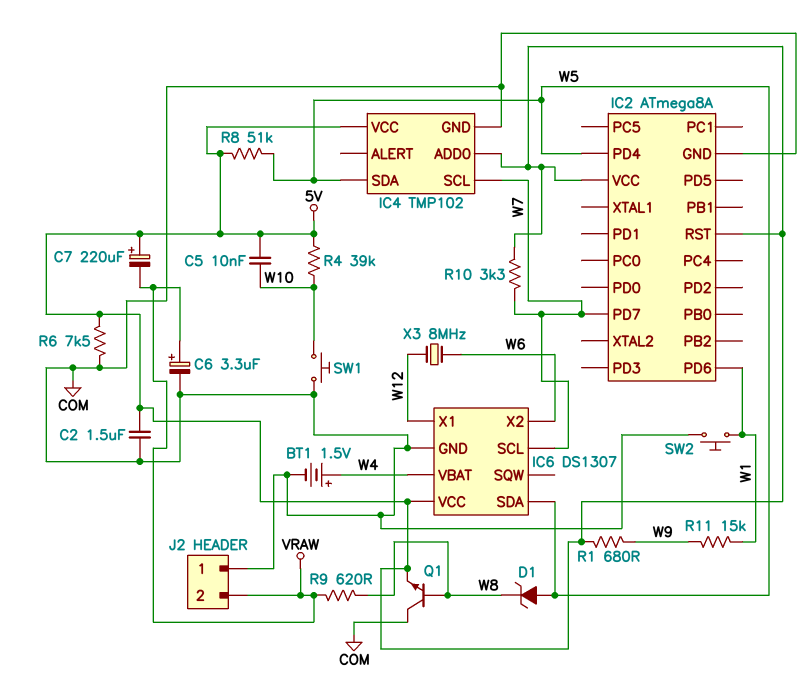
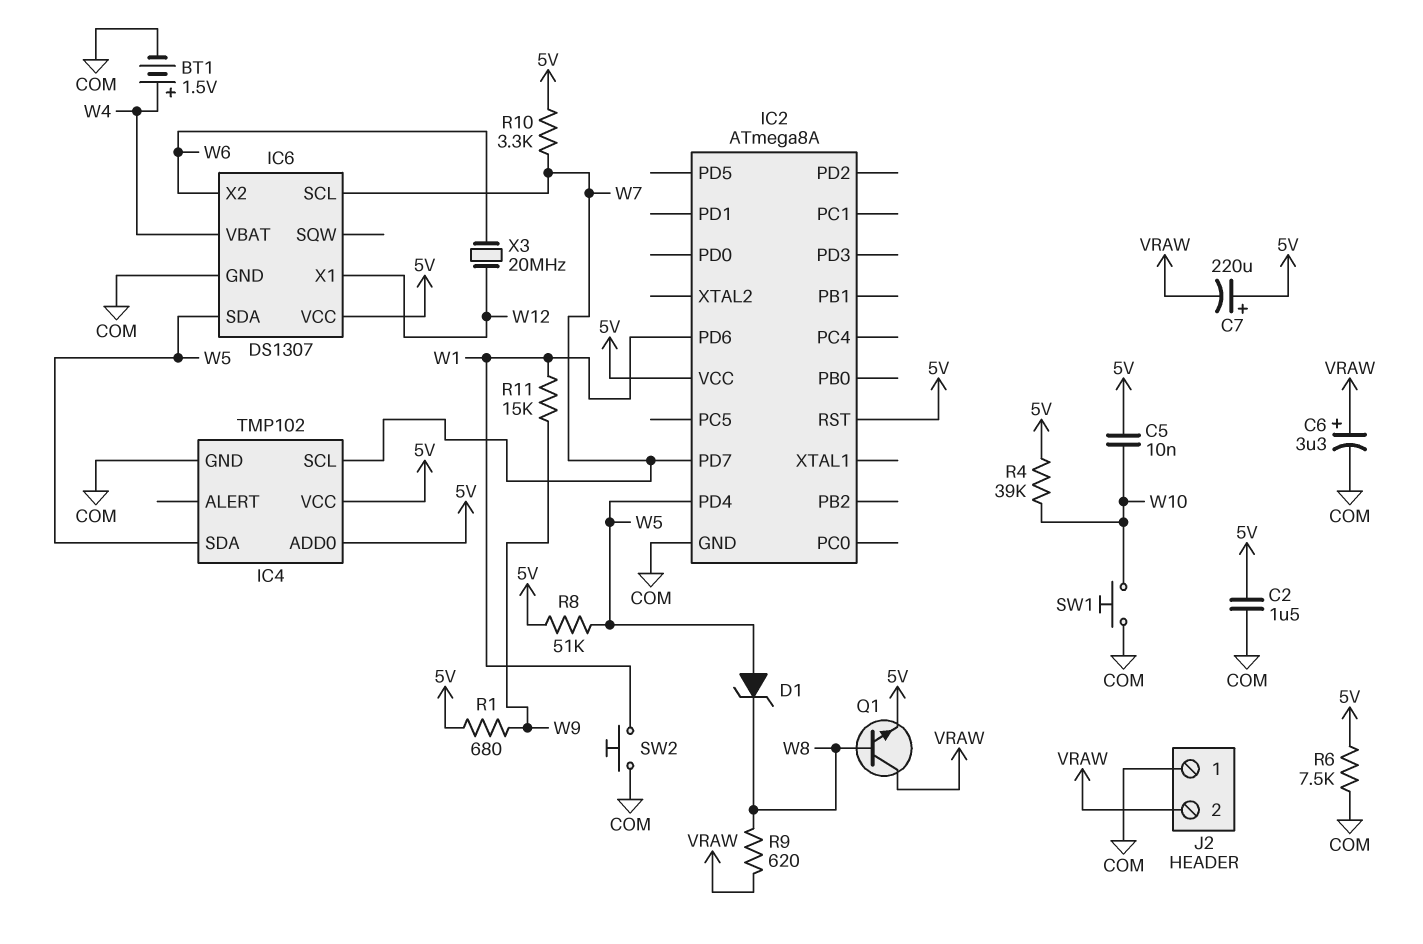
Q1: NPN (B W8, C COM, E 5V) -> NPN (B W8, C VRAW, E 5V)
X3: 8MHz (W6, W12) -> 20MHz (W6, W12)

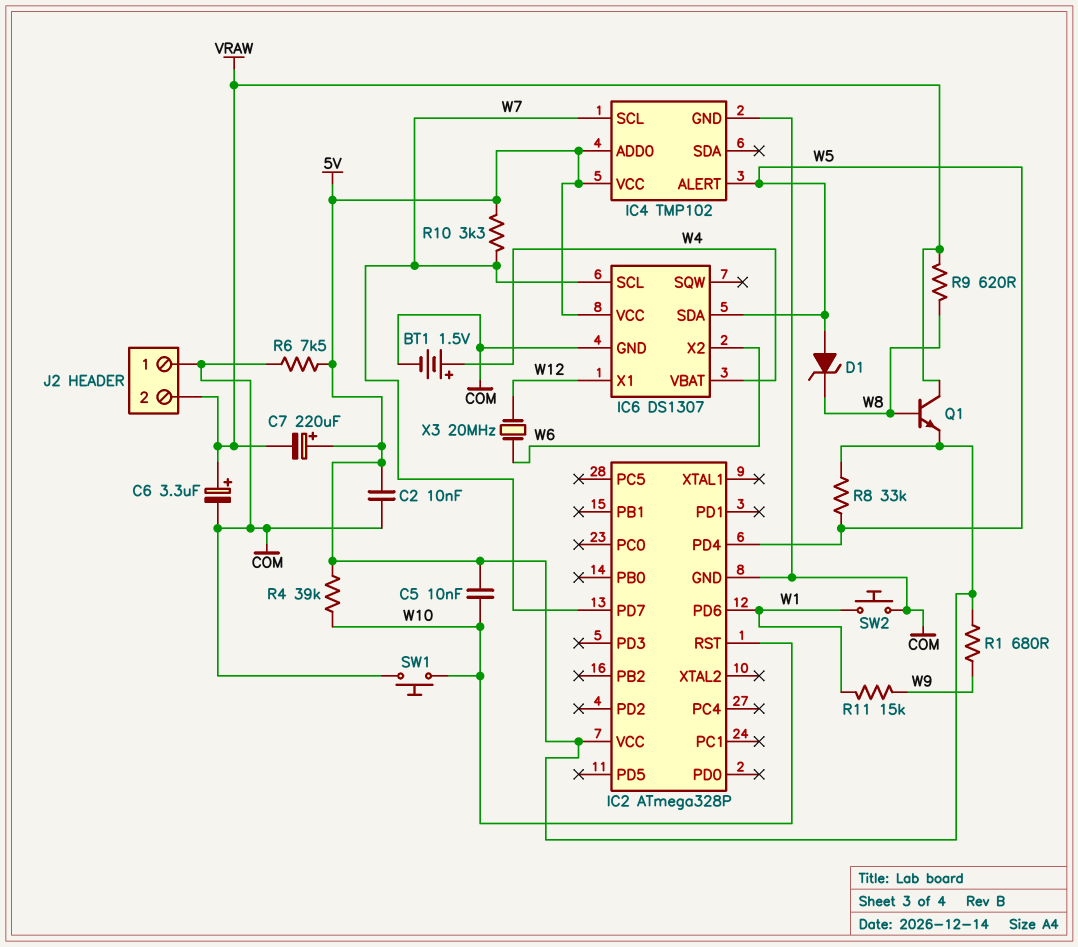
C2: 1.5uF (5V, COM) -> 10nF (5V, COM)
IC2: ATmega8A -> ATmega328P
IC2 pin RST: 5V -> W10
IC4 pin ALERT: none -> W5
IC4 pin SDA: W5 -> none
R8: 51k (5V, W5) -> 33k (5V, W5)

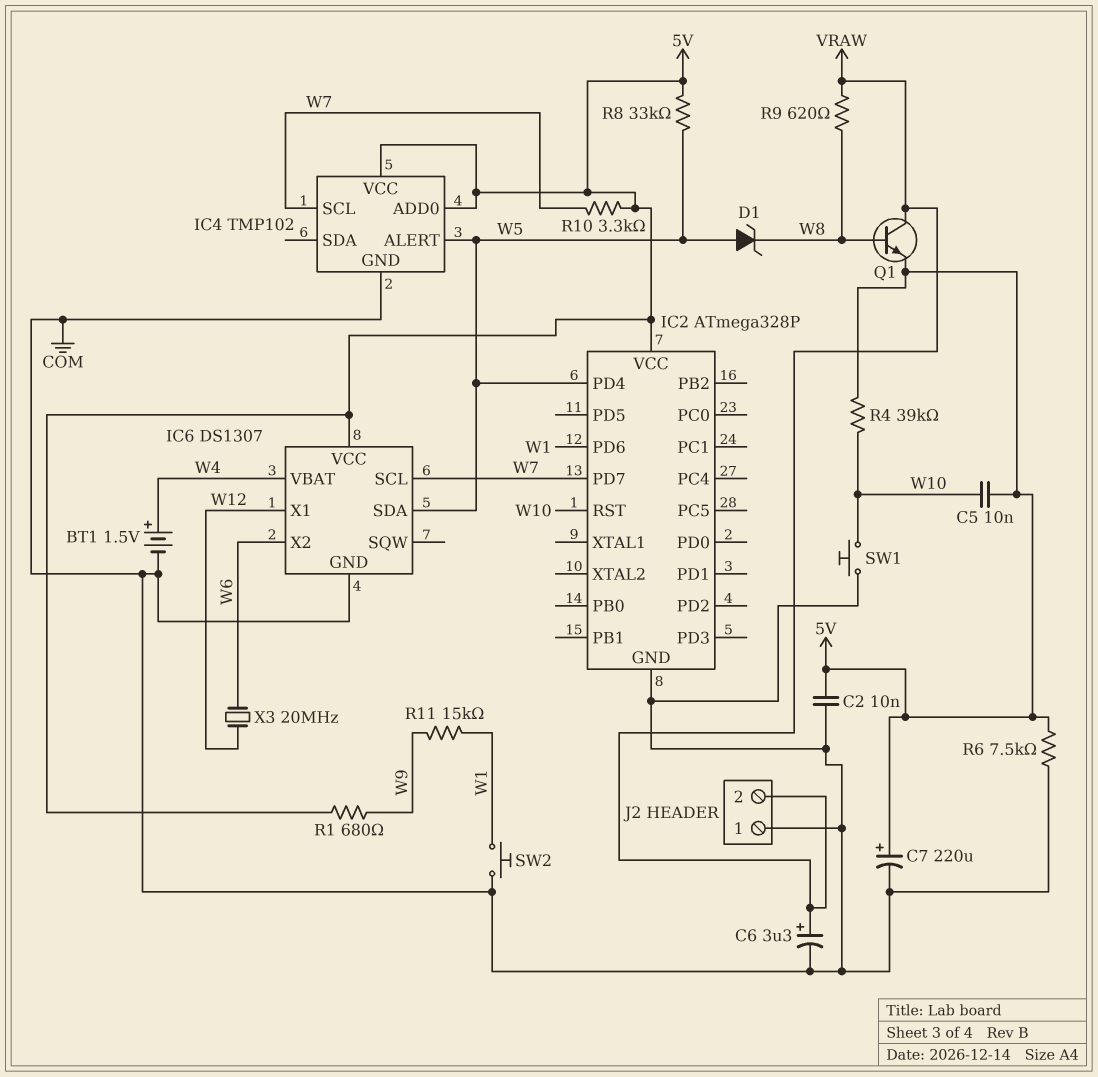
C7: 220uF (plus 5V, minus VRAW) -> 220uF (plus 5V, minus COM)

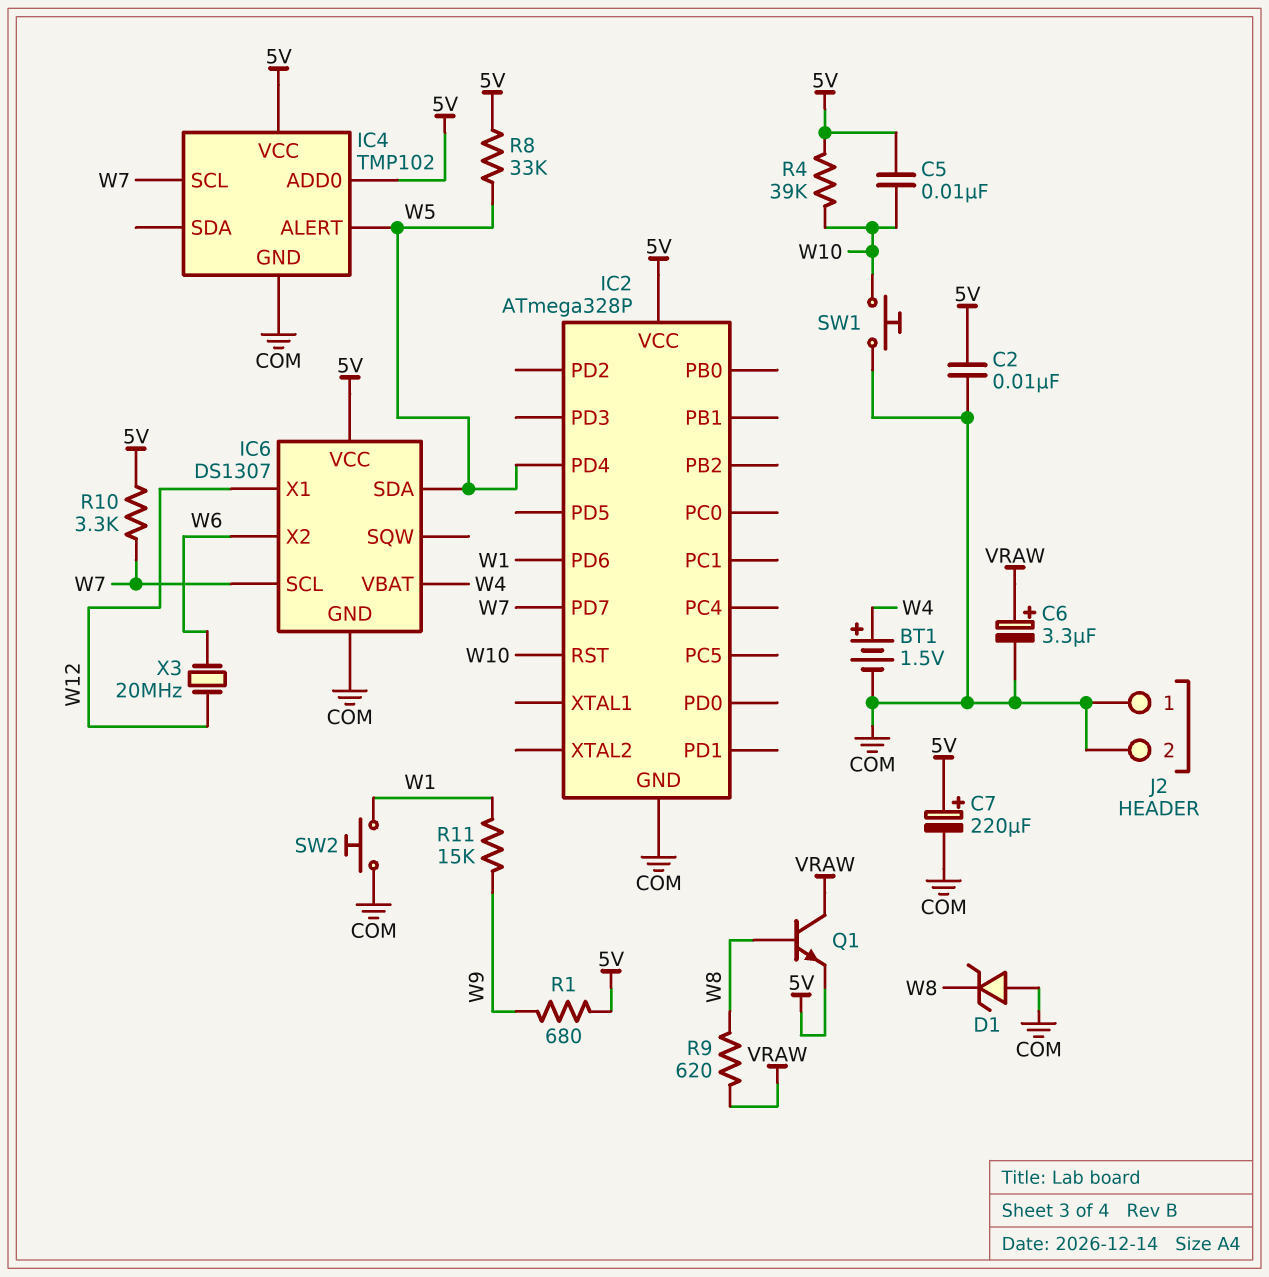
D1: zener (A W5, K W8) -> zener (A COM, K W8)
J2 pin 2: VRAW -> COM
R6: 7.5k (5V, COM) -> none

